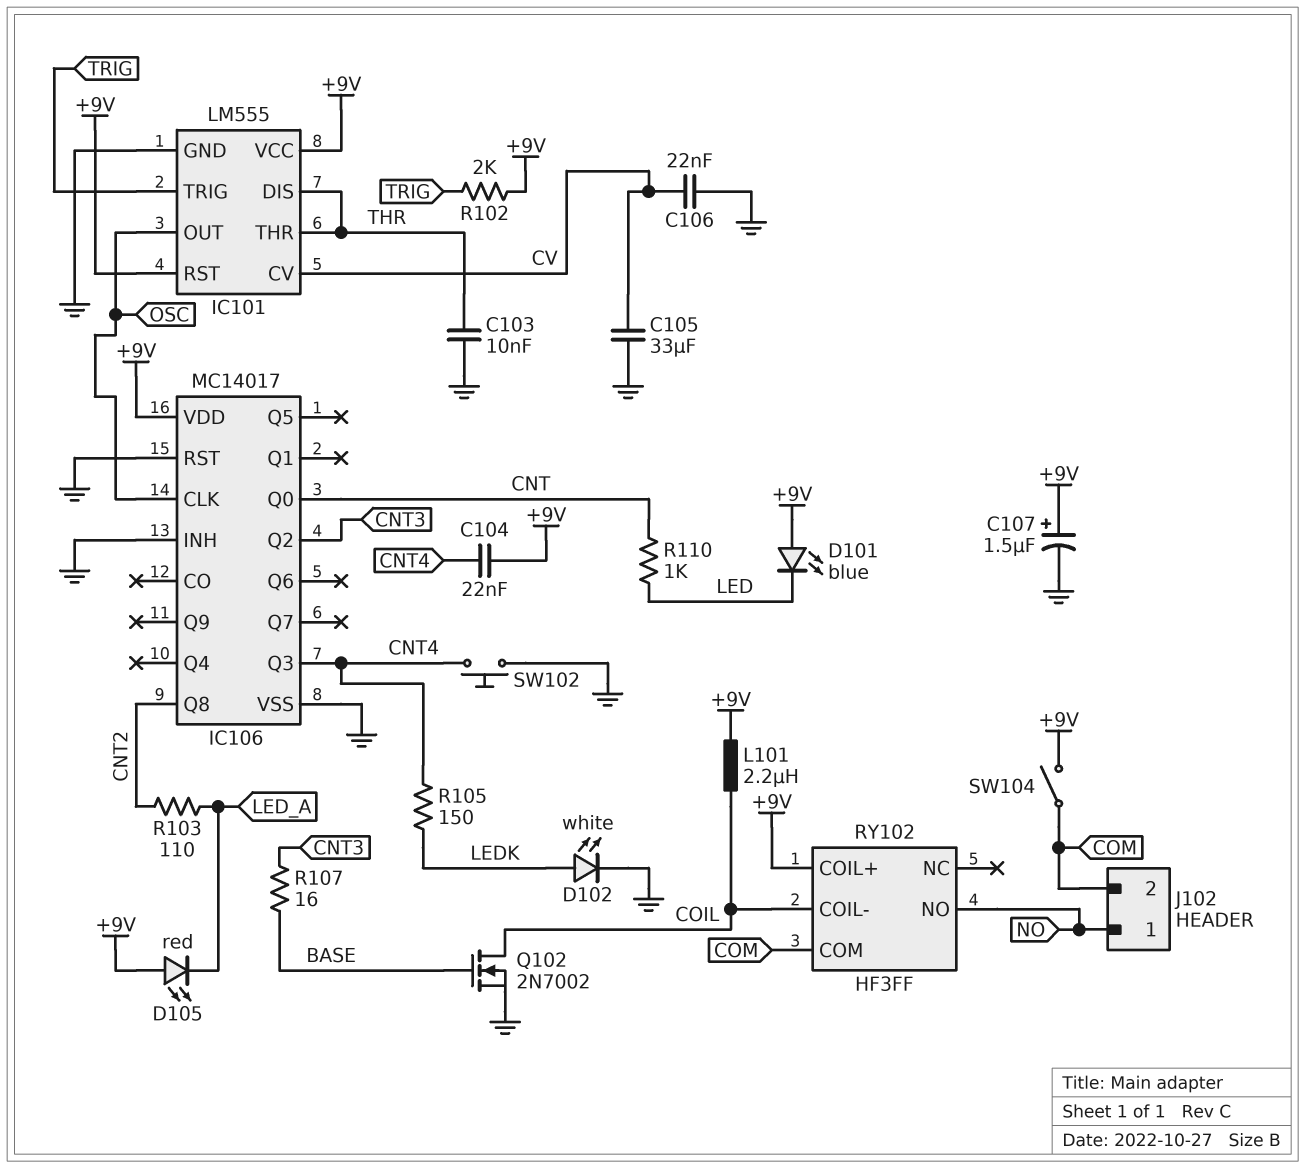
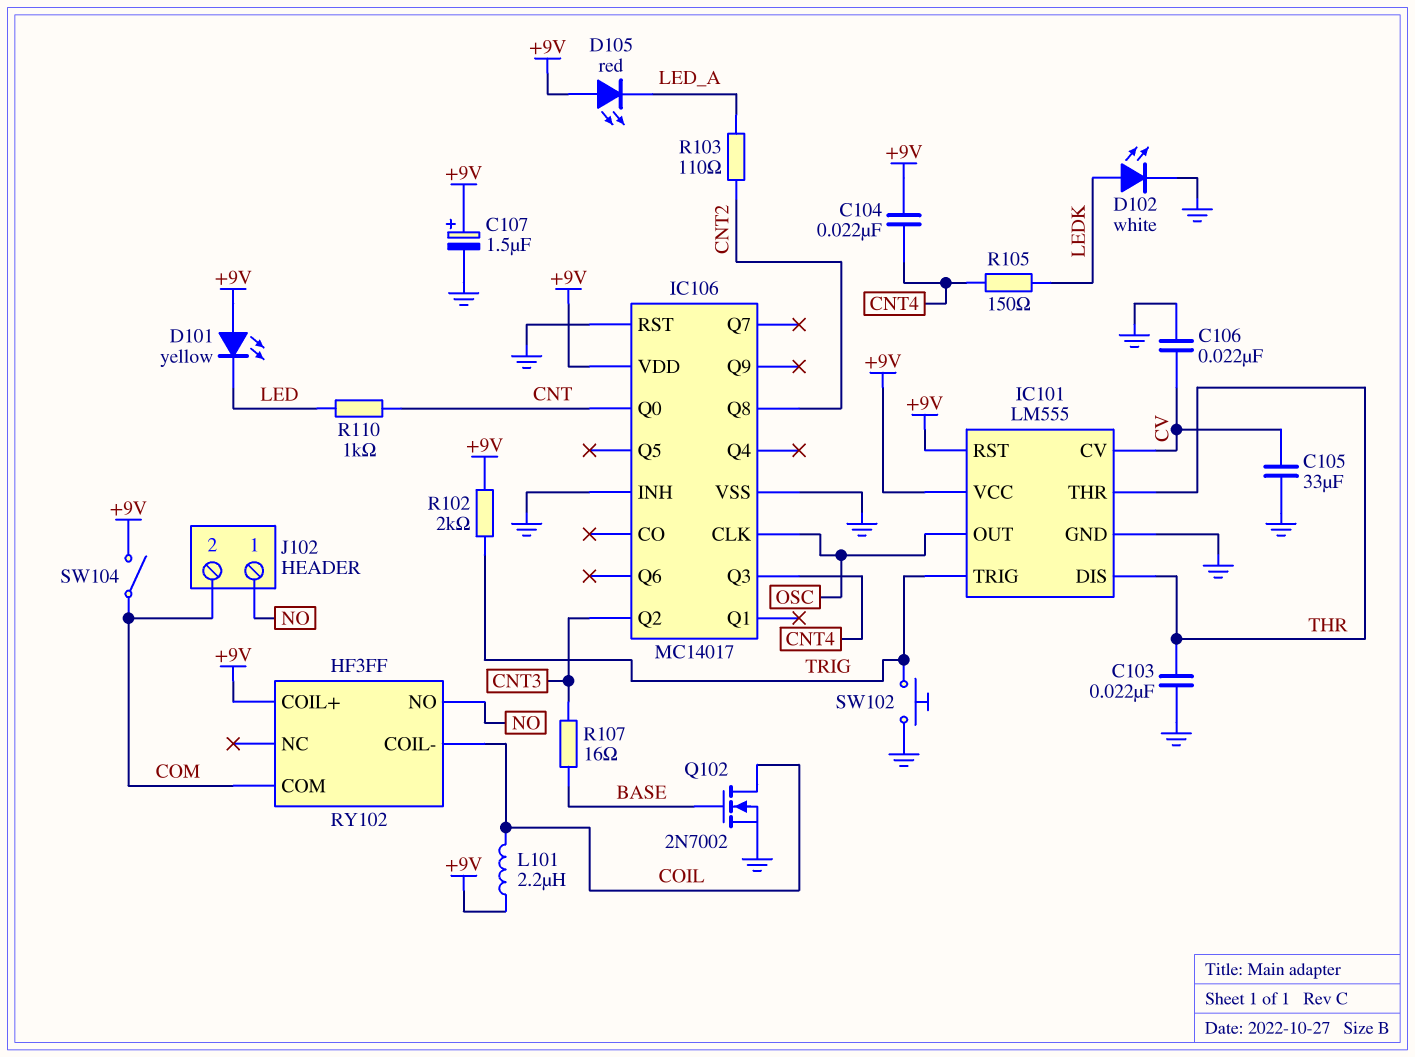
C103: 10nF (GND, THR) -> 22nF (GND, THR)
D101: LED blue (A +9V, K LED) -> LED yellow (A +9V, K LED)
SW102: button (CNT4, GND) -> button (GND, TRIG)

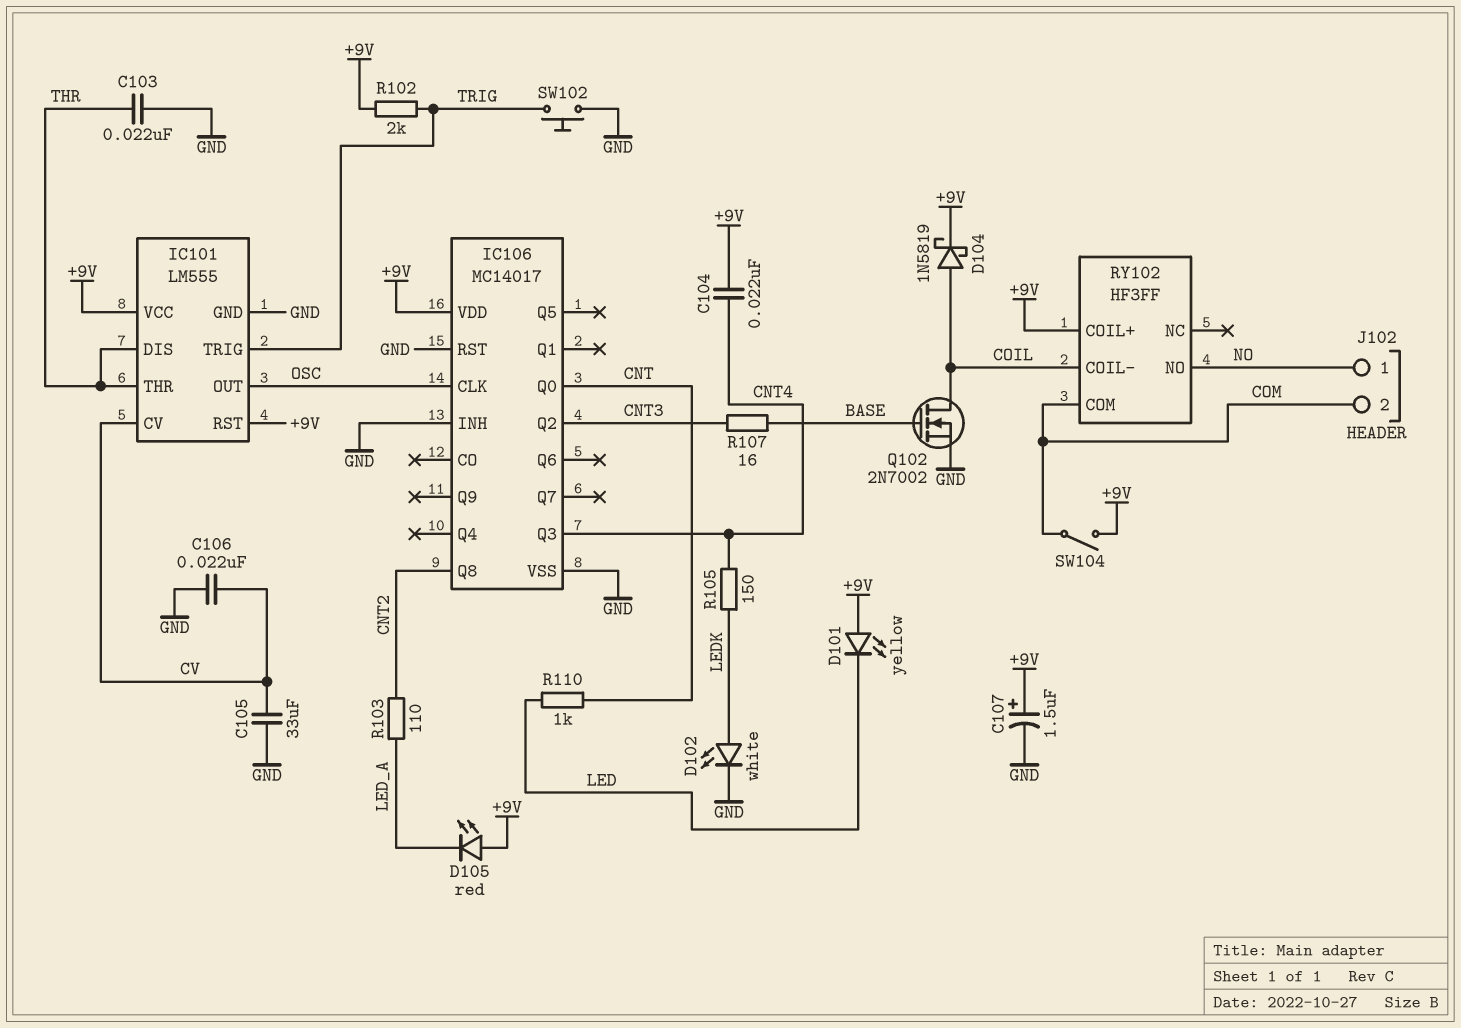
D104: none -> schottky 1N5819 (A COIL, K +9V)
L101: 2.2uH (+9V, COIL) -> none

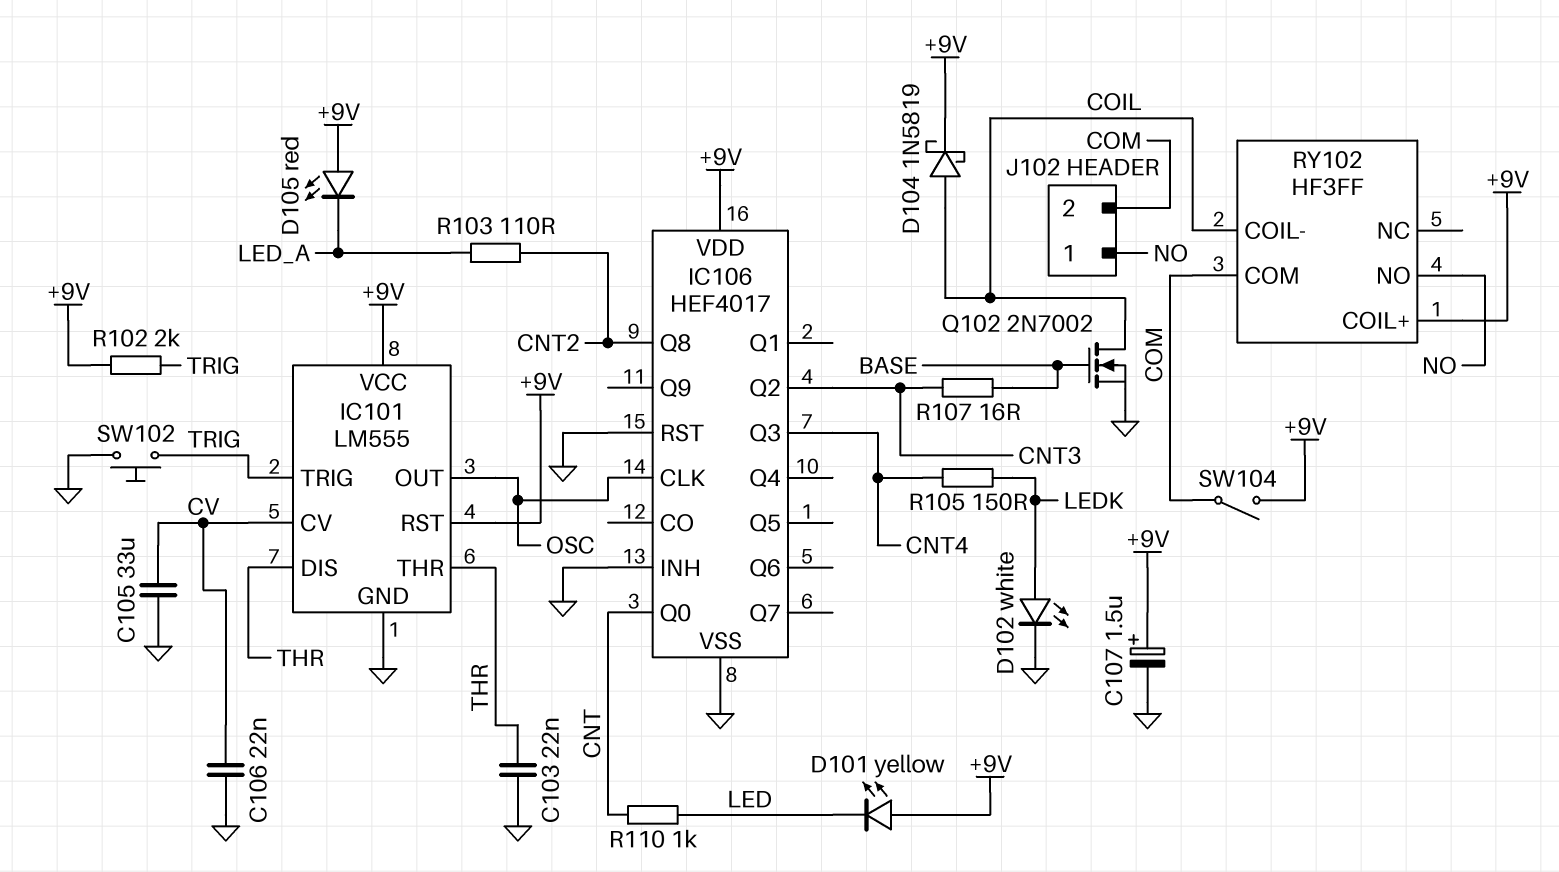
C104: 22nF (+9V, CNT4) -> none
IC106: MC14017 -> HEF4017

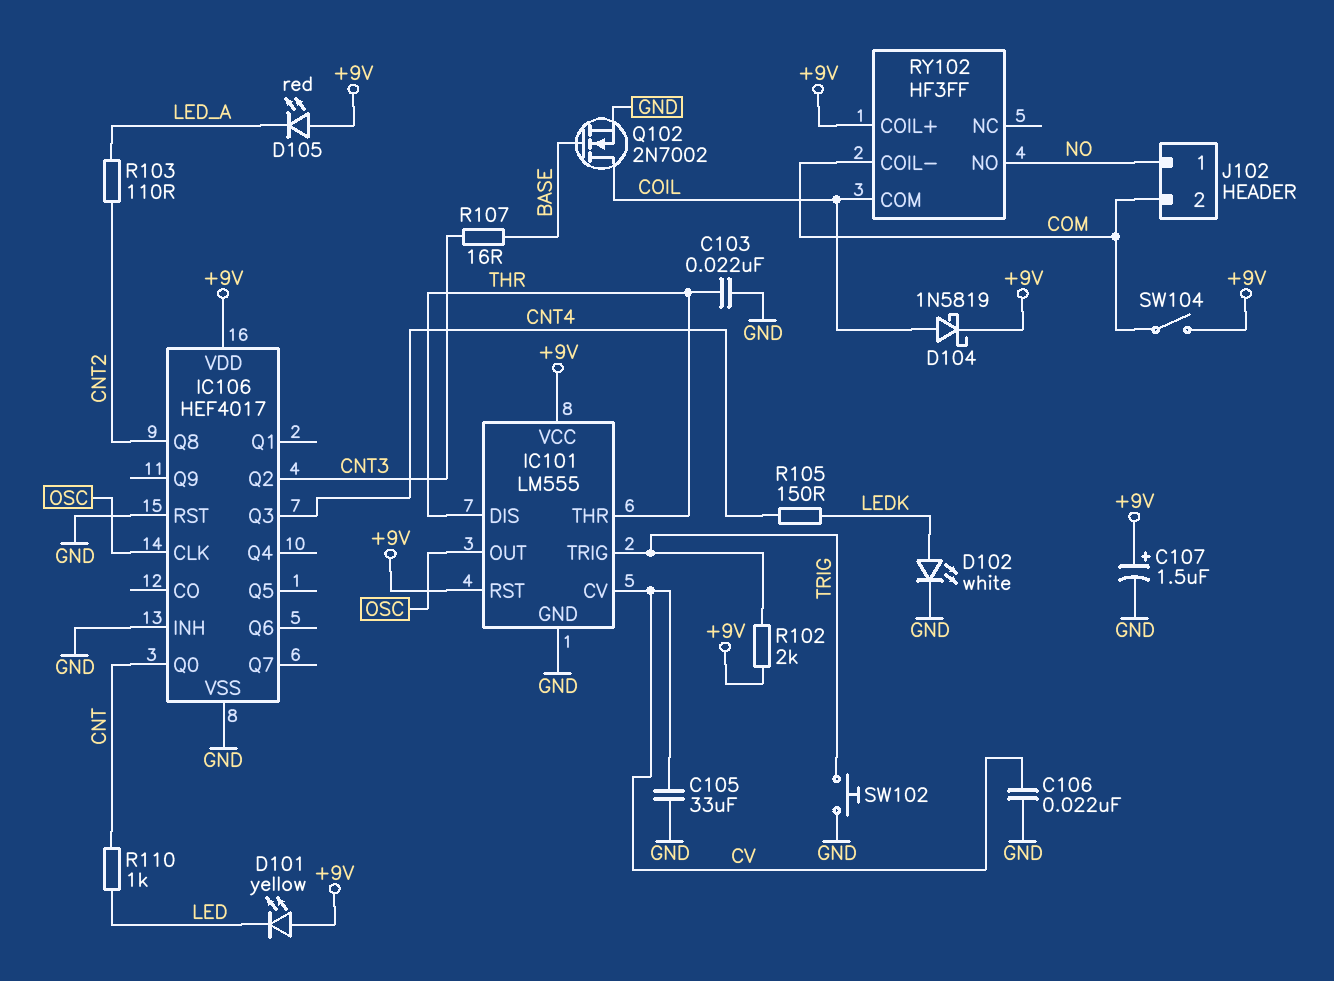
RY102 pin COIL-: COIL -> COM
RY102 pin COM: COM -> COIL

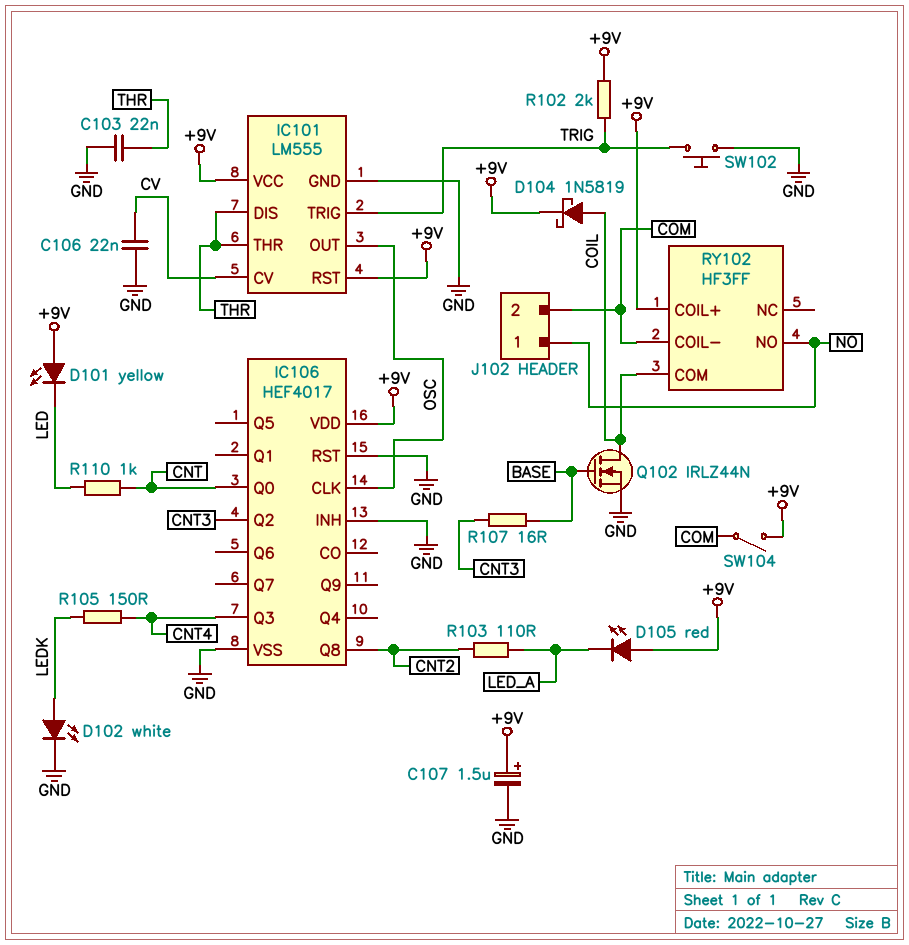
C105: 33uF (CV, GND) -> none
Q102: NMOS 2N7002 (G BASE, D COIL, S GND) -> NMOS IRLZ44N (G BASE, D COIL, S GND)

